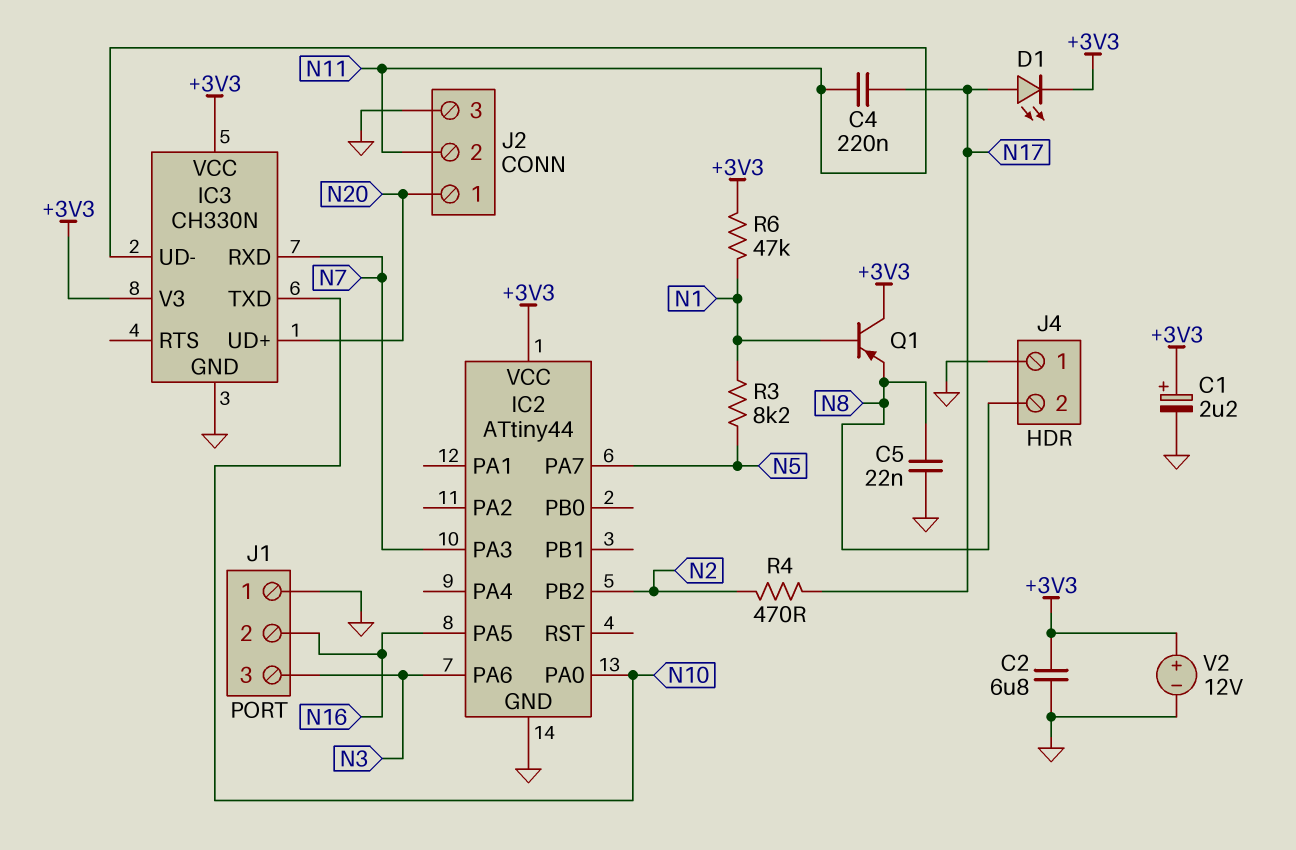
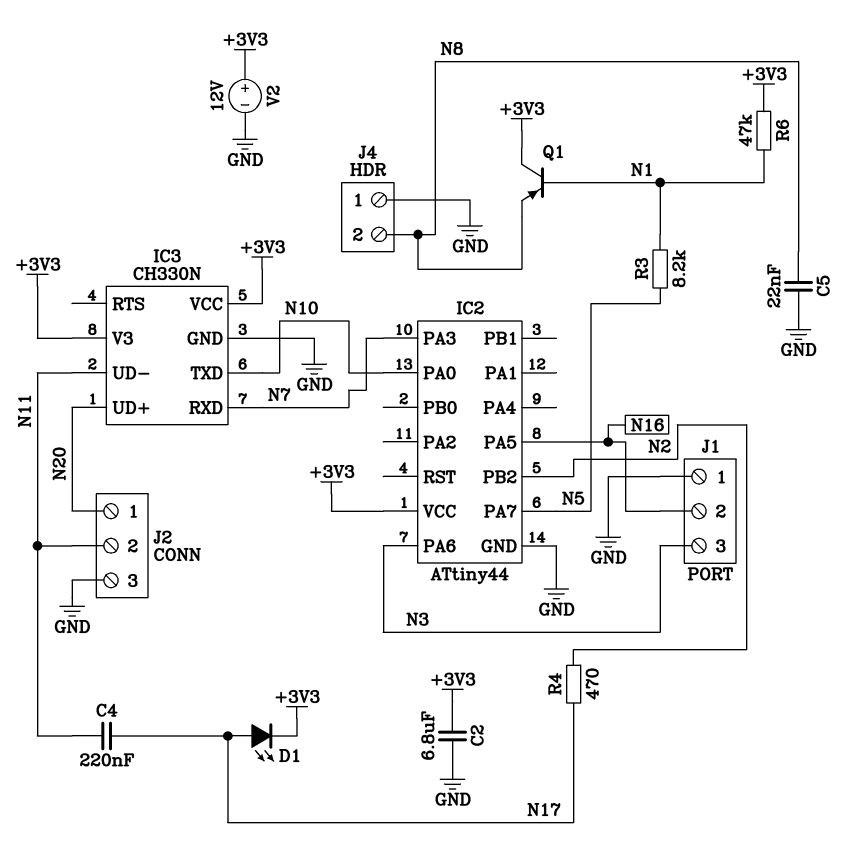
C1: 2.2uF (plus +3V3, minus GND) -> none

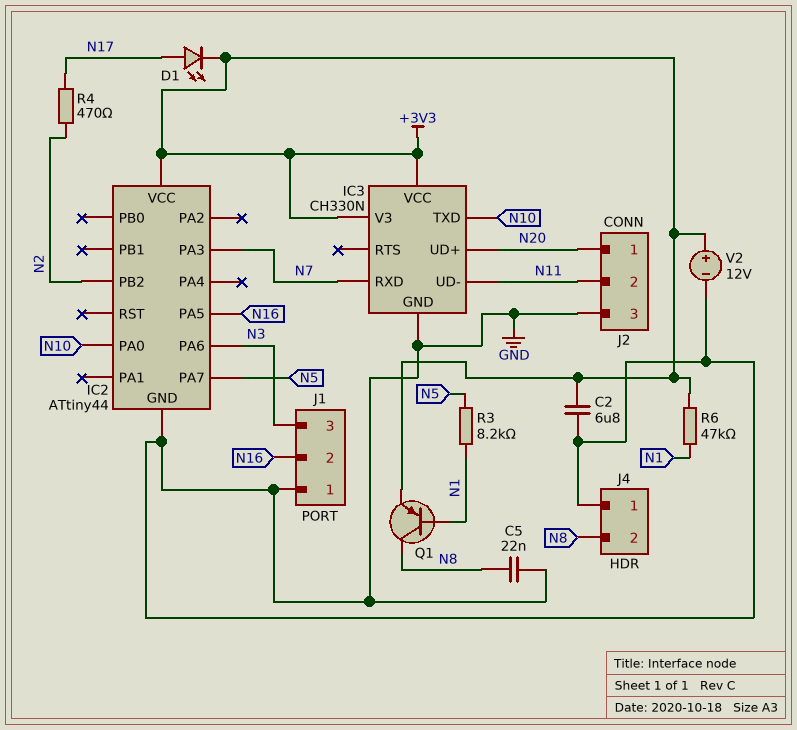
C4: 220nF (N11, N17) -> none
Q1: PNP (B N1, C +3V3, E N8) -> PNP (B N1, C N8, E +3V3)

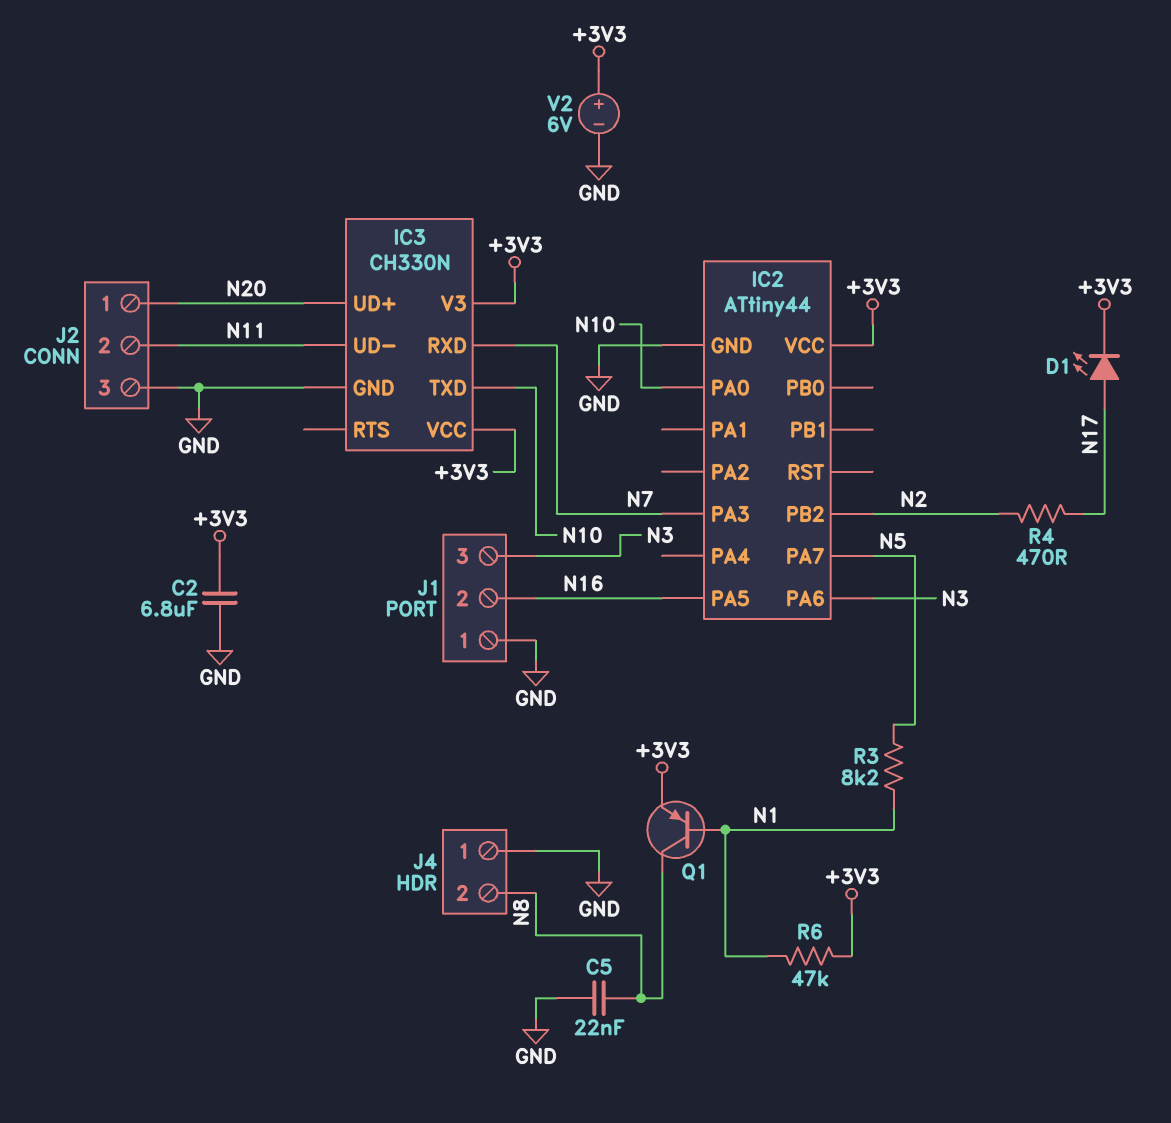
V2: 12V (plus +3V3, minus GND) -> 6V (plus +3V3, minus GND)

